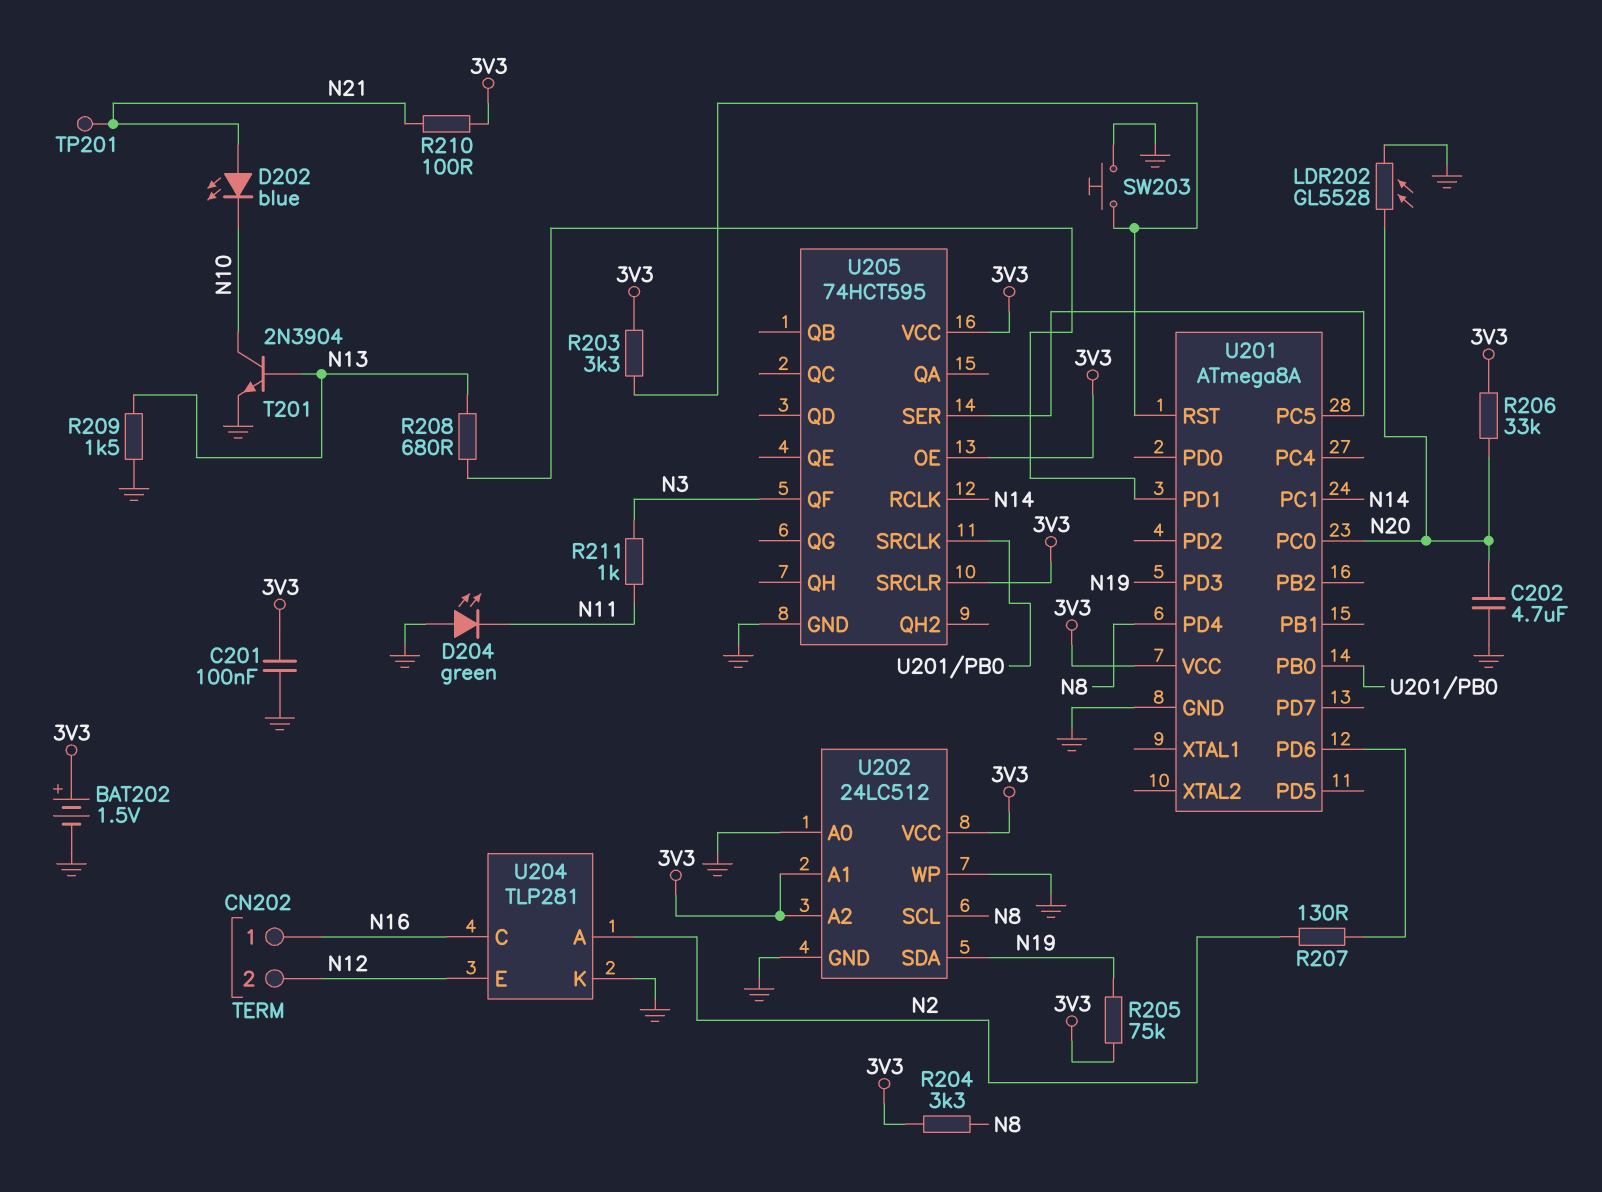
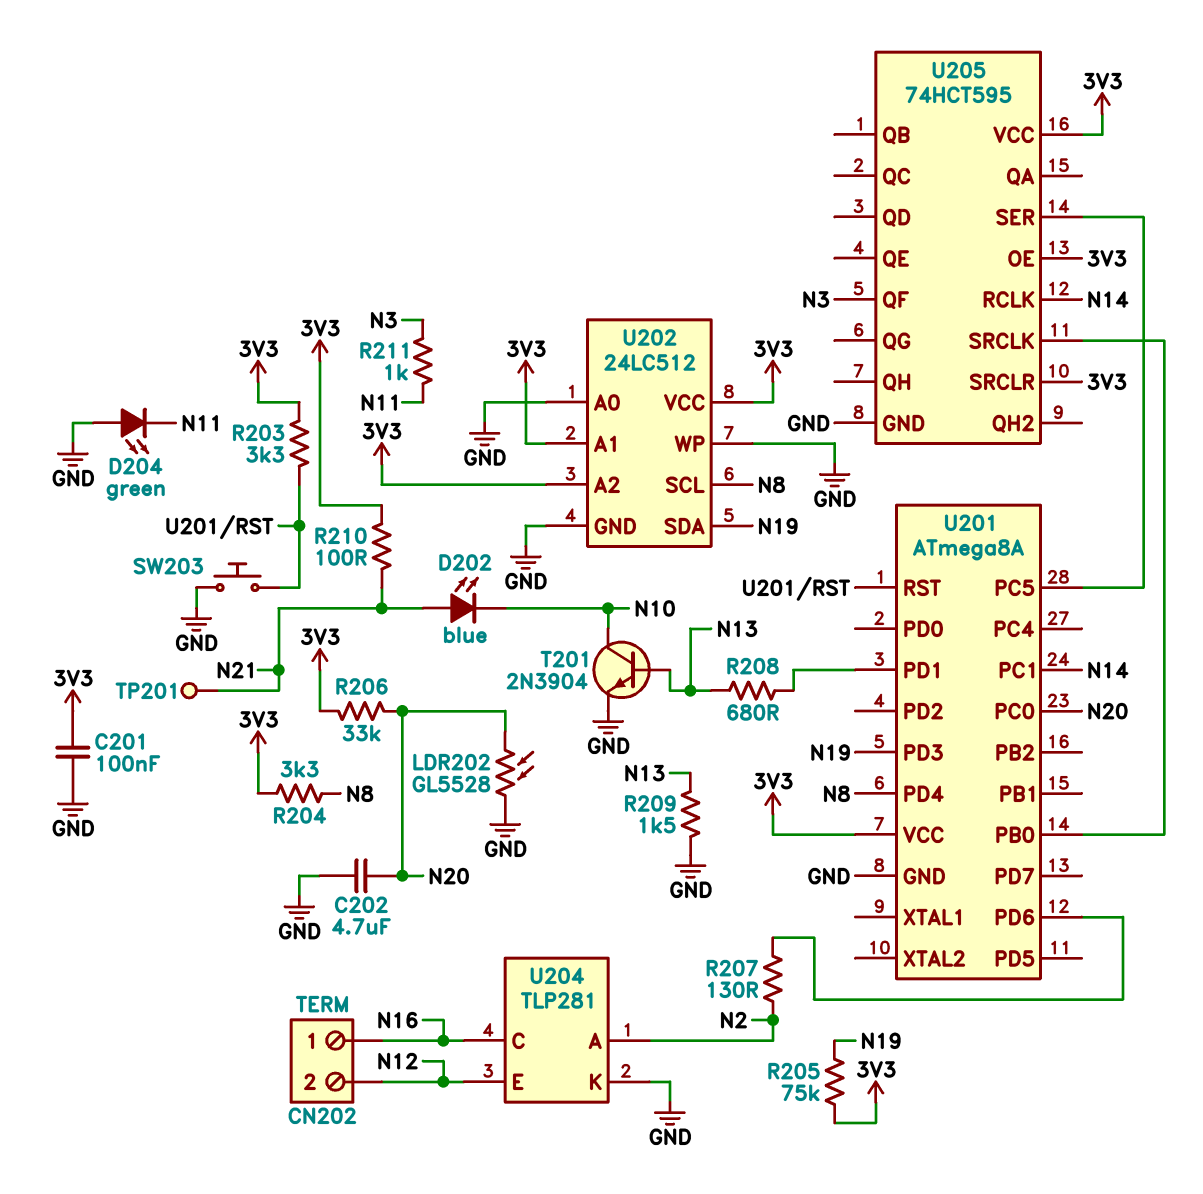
BAT202: 1.5V (plus 3V3, minus GND) -> none

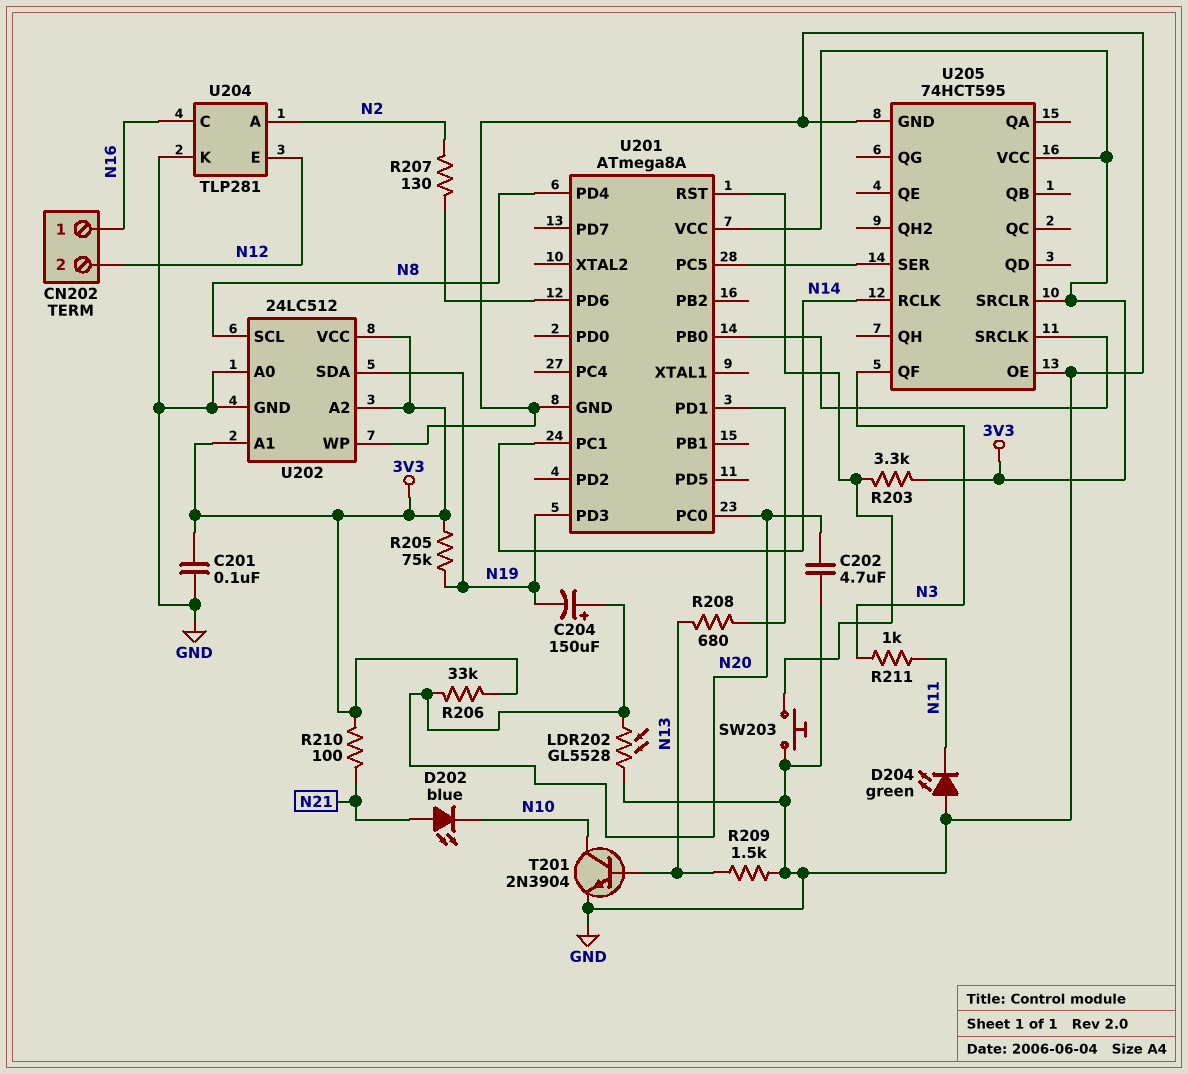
C204: none -> 150uF (plus N20, minus N19)
R204: 3.3k (3V3, N8) -> none
TP201: test point (N21) -> none
U205 pin OE: 3V3 -> GND

